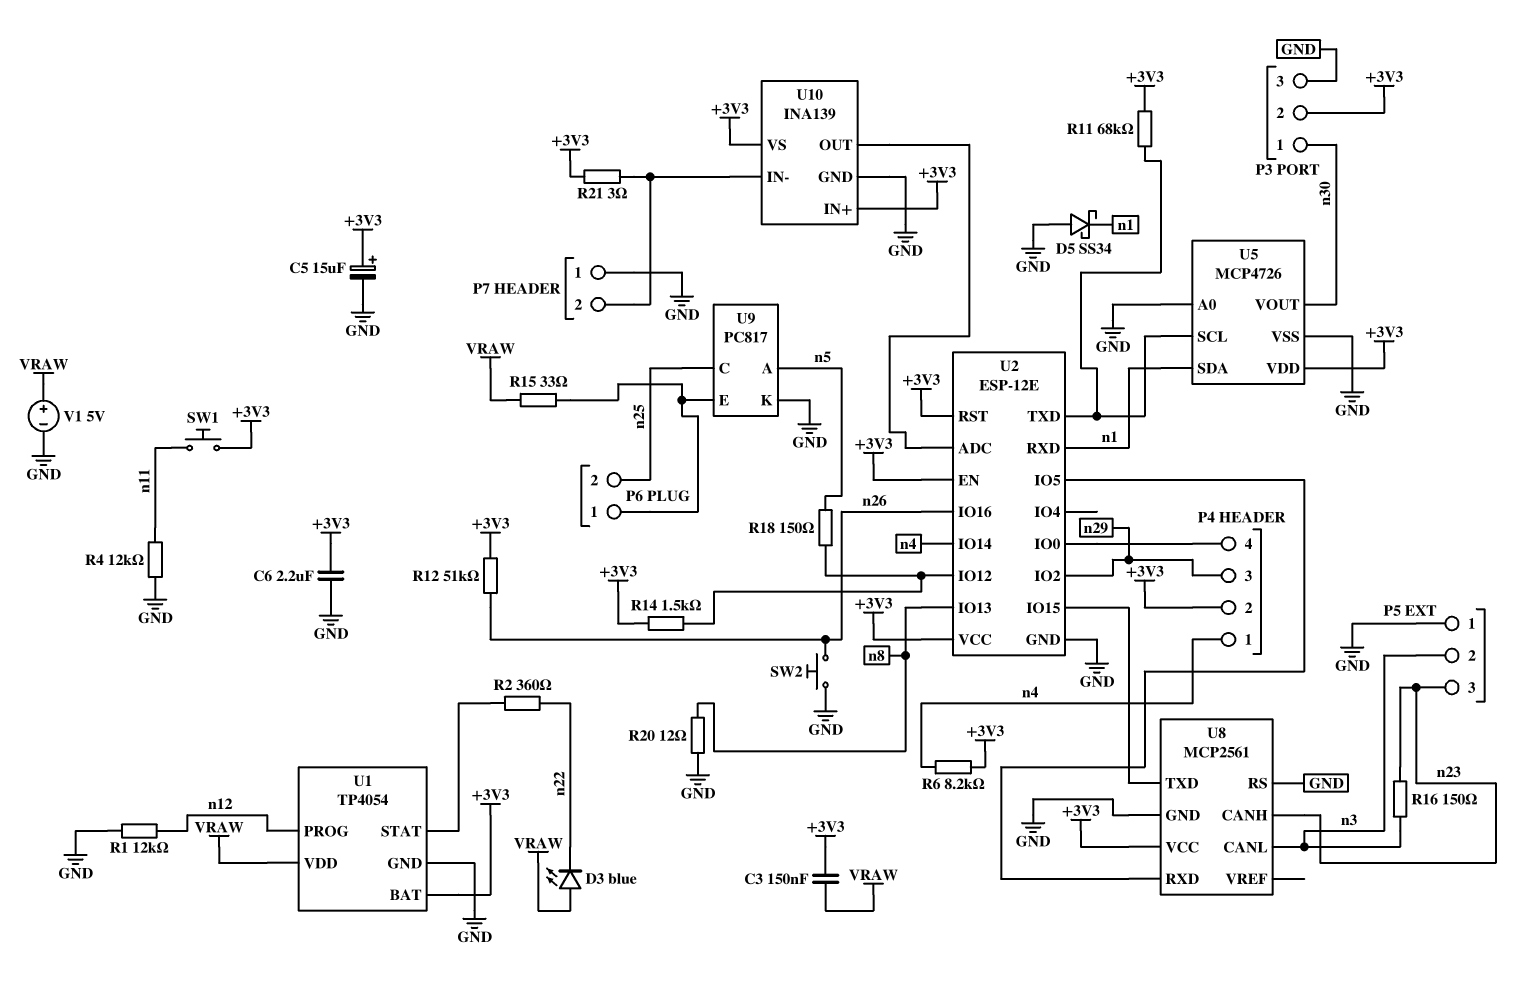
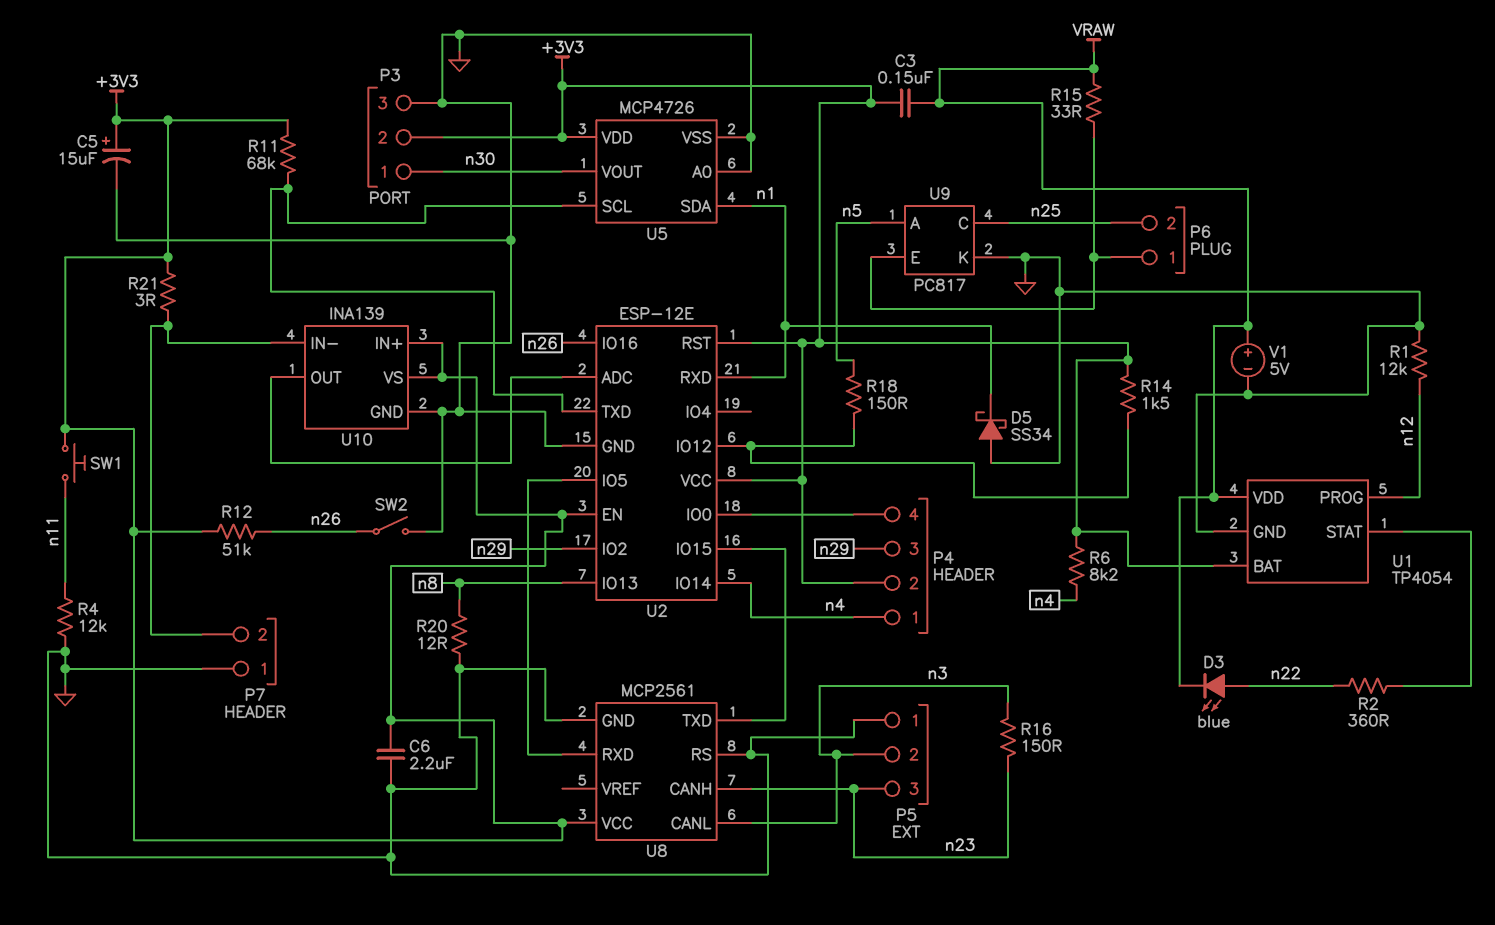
D3: LED blue (A VRAW, K n22) -> LED blue (A n22, K VRAW)
SW2: button (GND, n26) -> switch (GND, n26)

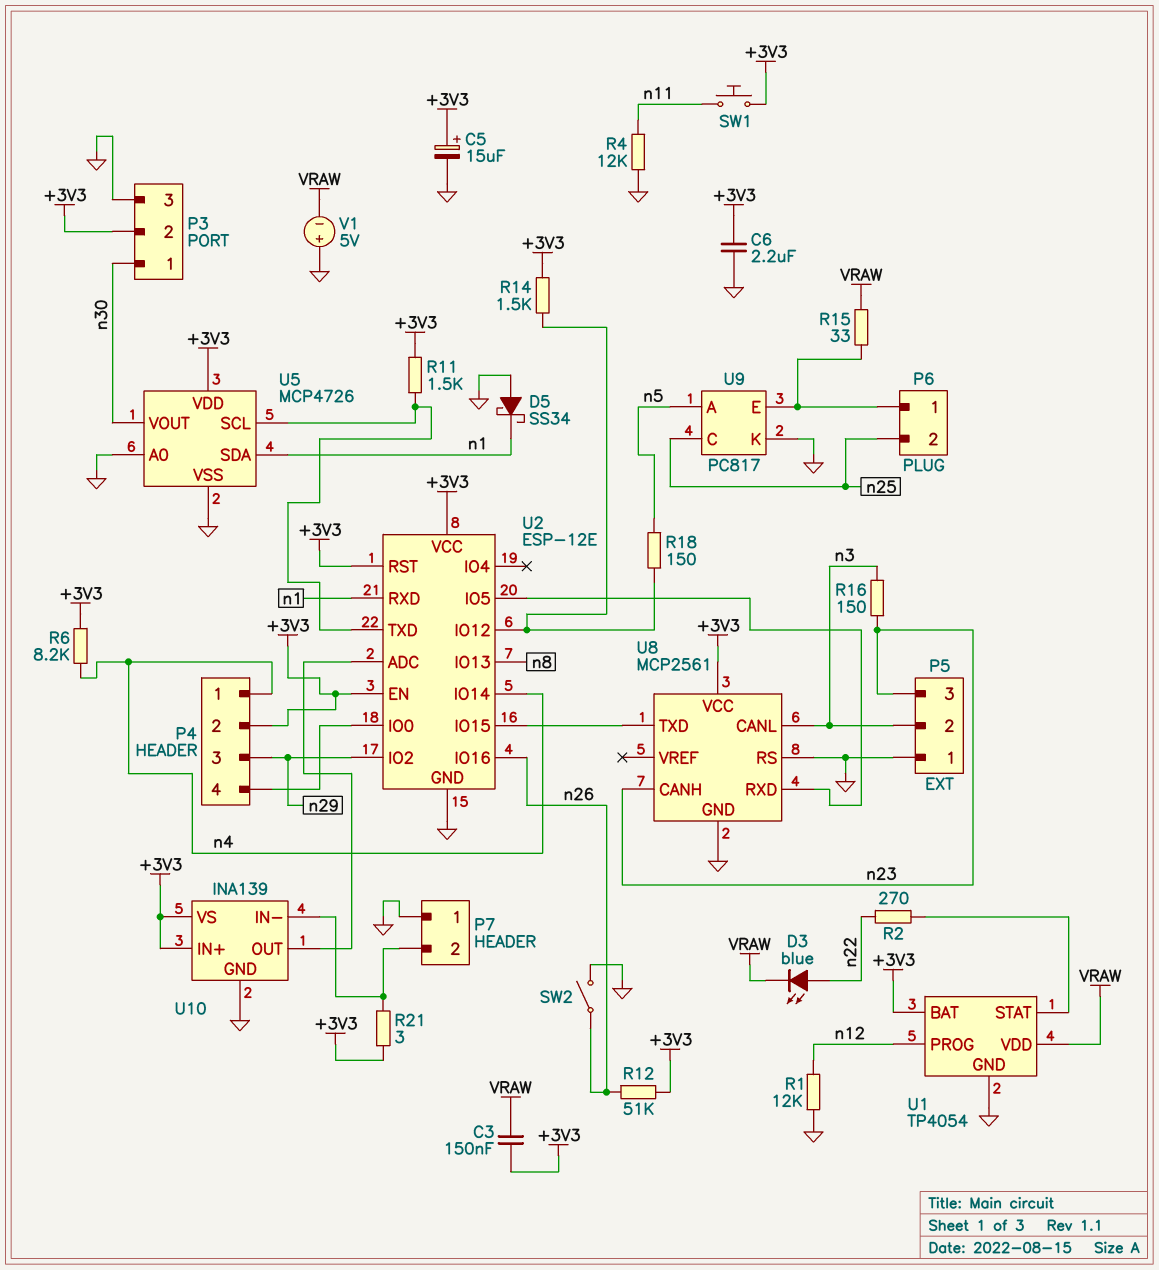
R2: 360 (U1/STAT, n22) -> 270 (U1/STAT, n22)
R11: 68k (+3V3, U2/TXD) -> 1.5k (+3V3, U2/TXD)
R20: 12 (GND, n8) -> none
V1: 5V (plus VRAW, minus GND) -> 5V (plus GND, minus VRAW)

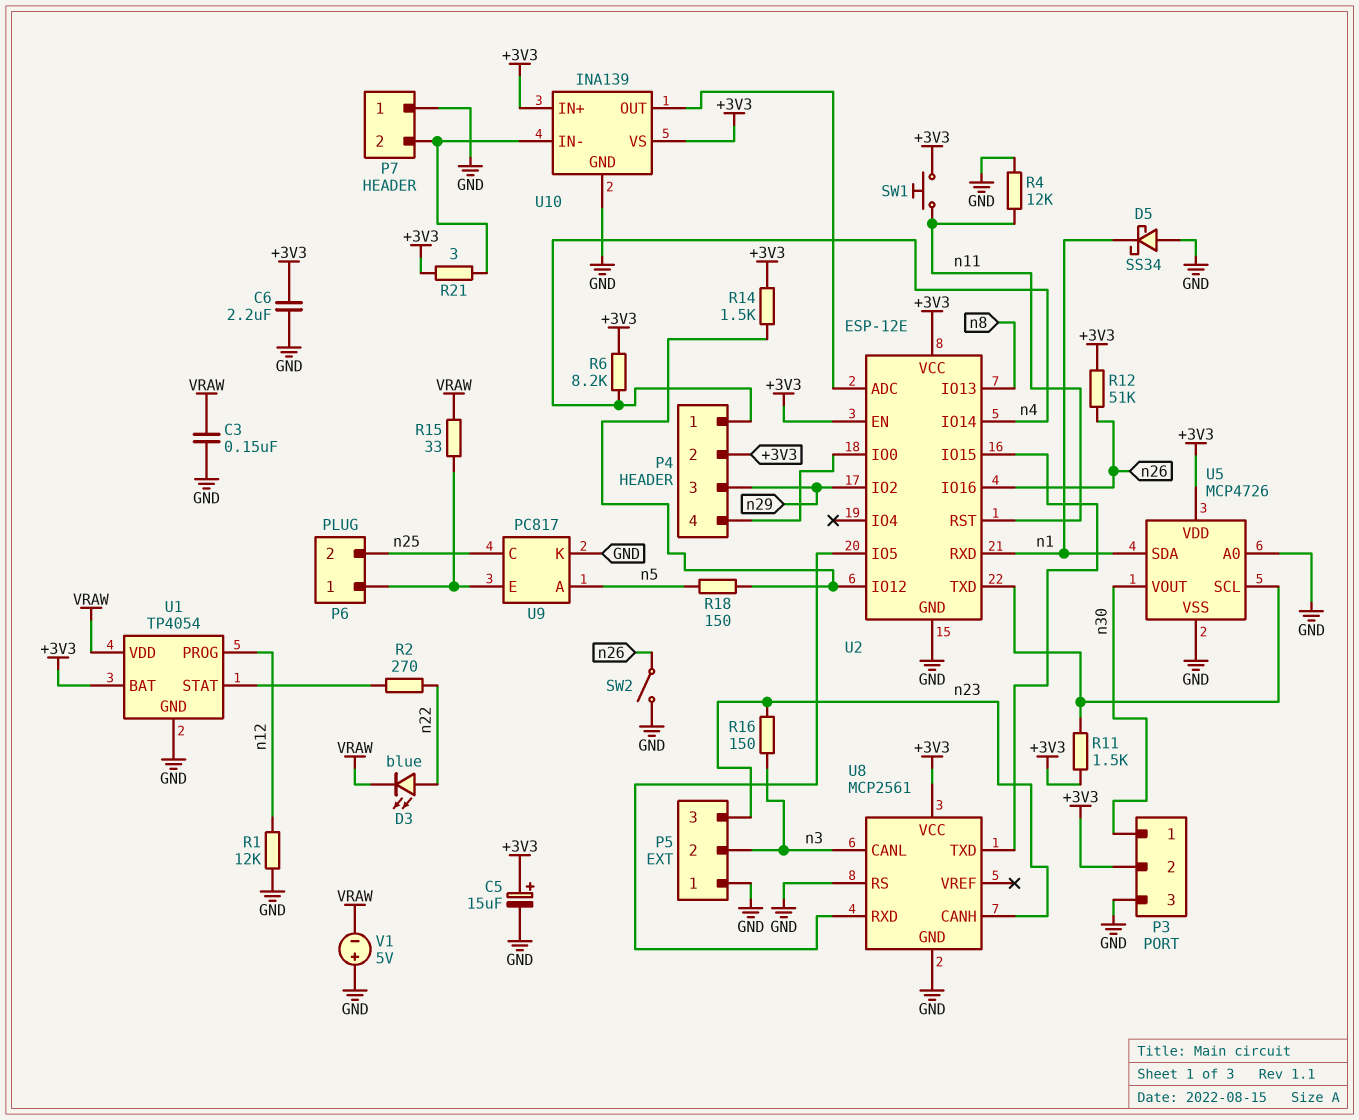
C3: 150nF (+3V3, VRAW) -> 150nF (GND, VRAW)
U2 pin RST: +3V3 -> n11

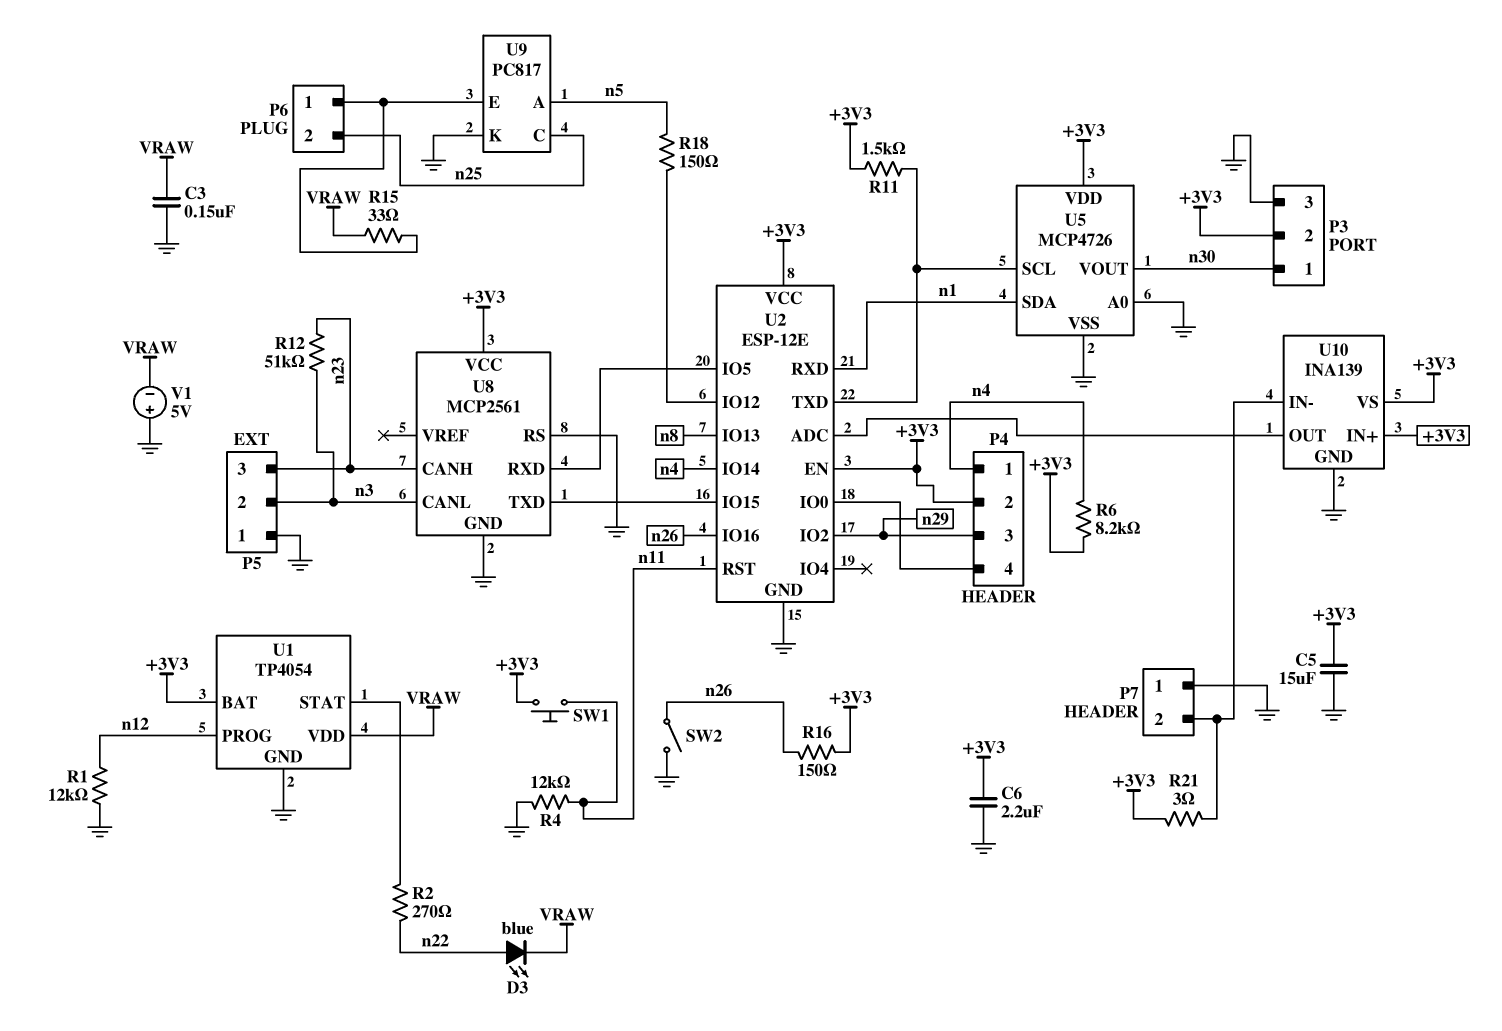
C5: 15uF (plus +3V3, minus GND) -> 15uF (+3V3, GND)
D5: schottky SS34 (A GND, K n1) -> none
R12: 51k (+3V3, n26) -> 51k (n3, n23)
R14: 1.5k (+3V3, U2/IO12) -> none
R16: 150 (n3, n23) -> 150 (+3V3, n26)

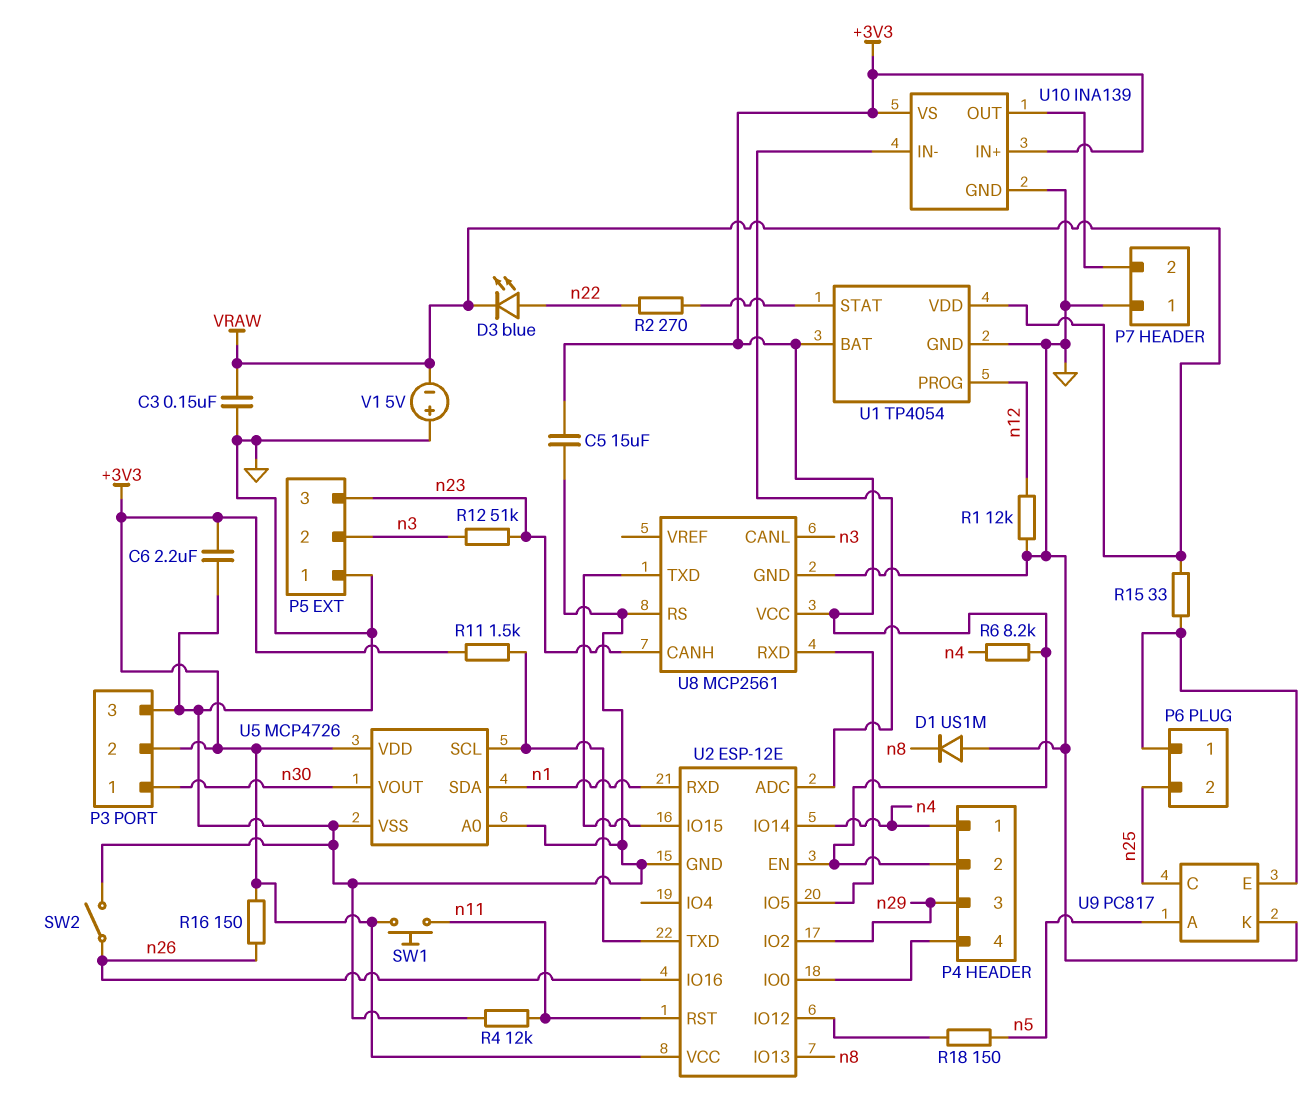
D1: none -> diode US1M (A GND, K n8)
R21: 3 (+3V3, P7/2) -> none
U10 pin IN-: P7/2 -> U2/ADC
U10 pin OUT: U2/ADC -> P7/2

